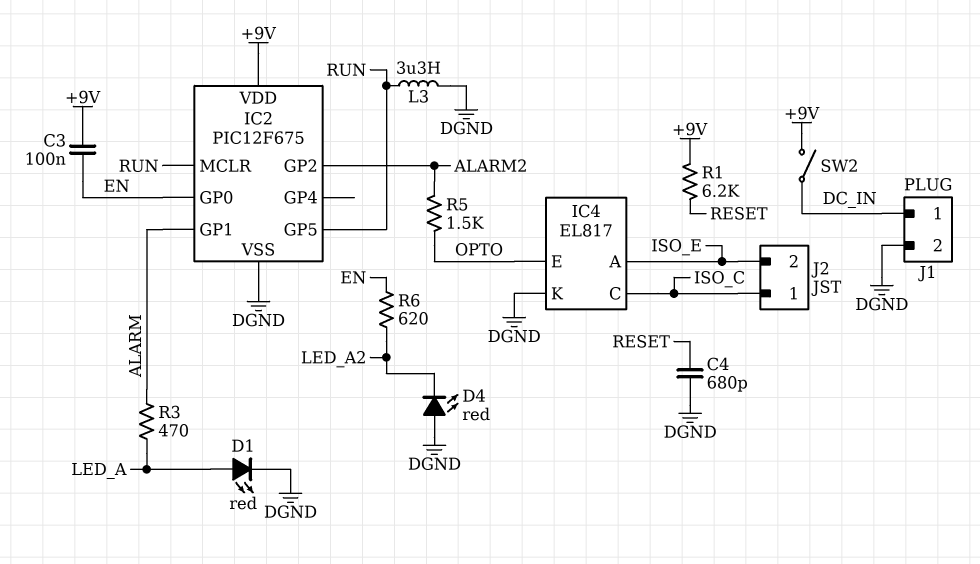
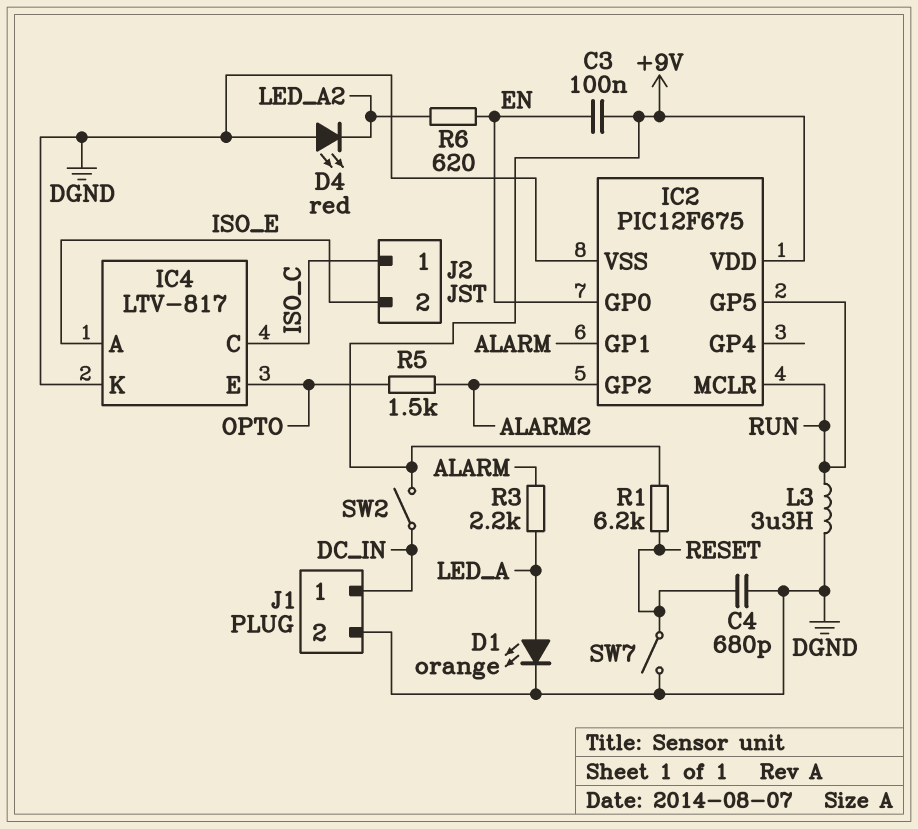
D1: LED red (A LED_A, K DGND) -> LED orange (A LED_A, K DGND)
IC4: EL817 -> LTV-817
R3: 470 (ALARM, LED_A) -> 2.2k (ALARM, LED_A)
SW7: none -> switch (DGND, RESET)

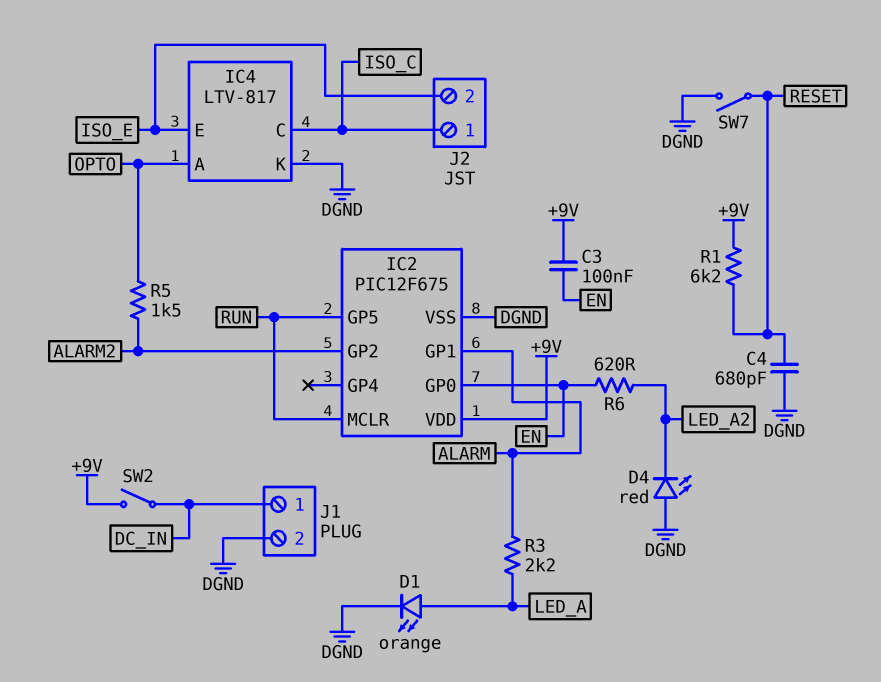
IC4 pin A: ISO_E -> OPTO
IC4 pin E: OPTO -> ISO_E
L3: 3.3uH (DGND, RUN) -> none

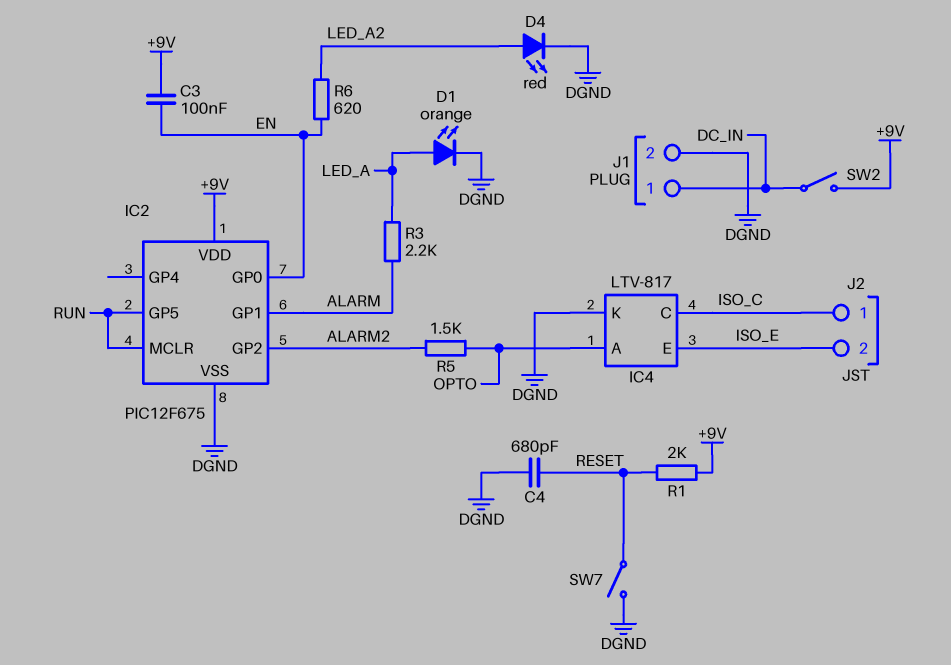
D4: LED red (A DGND, K LED_A2) -> LED red (A LED_A2, K DGND)
R1: 6.2k (+9V, RESET) -> 2k (+9V, RESET)

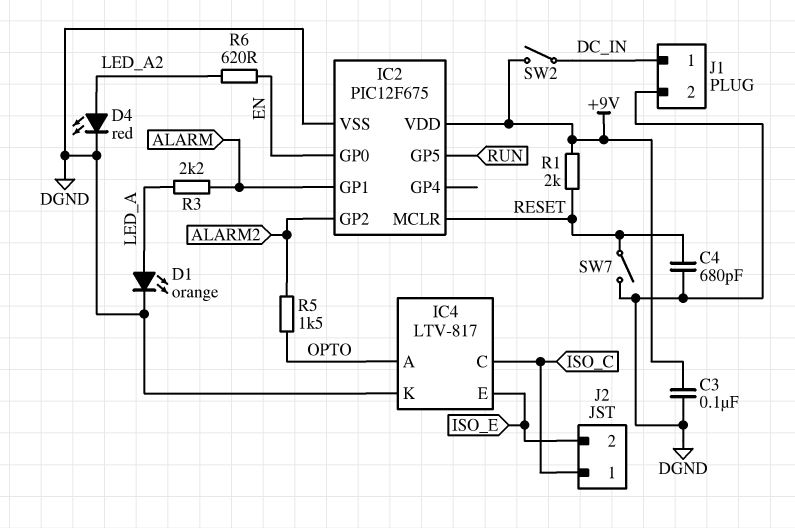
C3: 100nF (+9V, EN) -> 100nF (+9V, DGND)
IC2 pin MCLR: RUN -> RESET

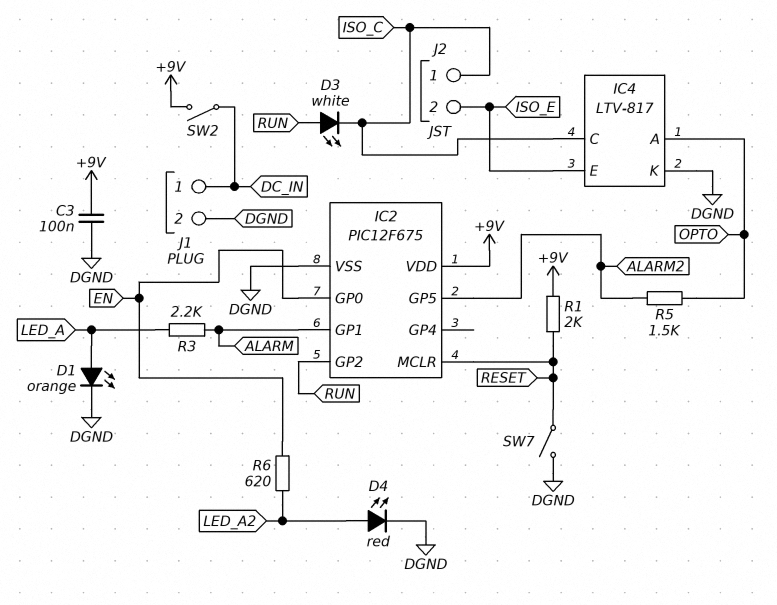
C4: 680pF (DGND, RESET) -> none
D3: none -> LED white (A RUN, K ISO_C)
IC2 pin GP2: ALARM2 -> RUN
IC2 pin GP5: RUN -> ALARM2

